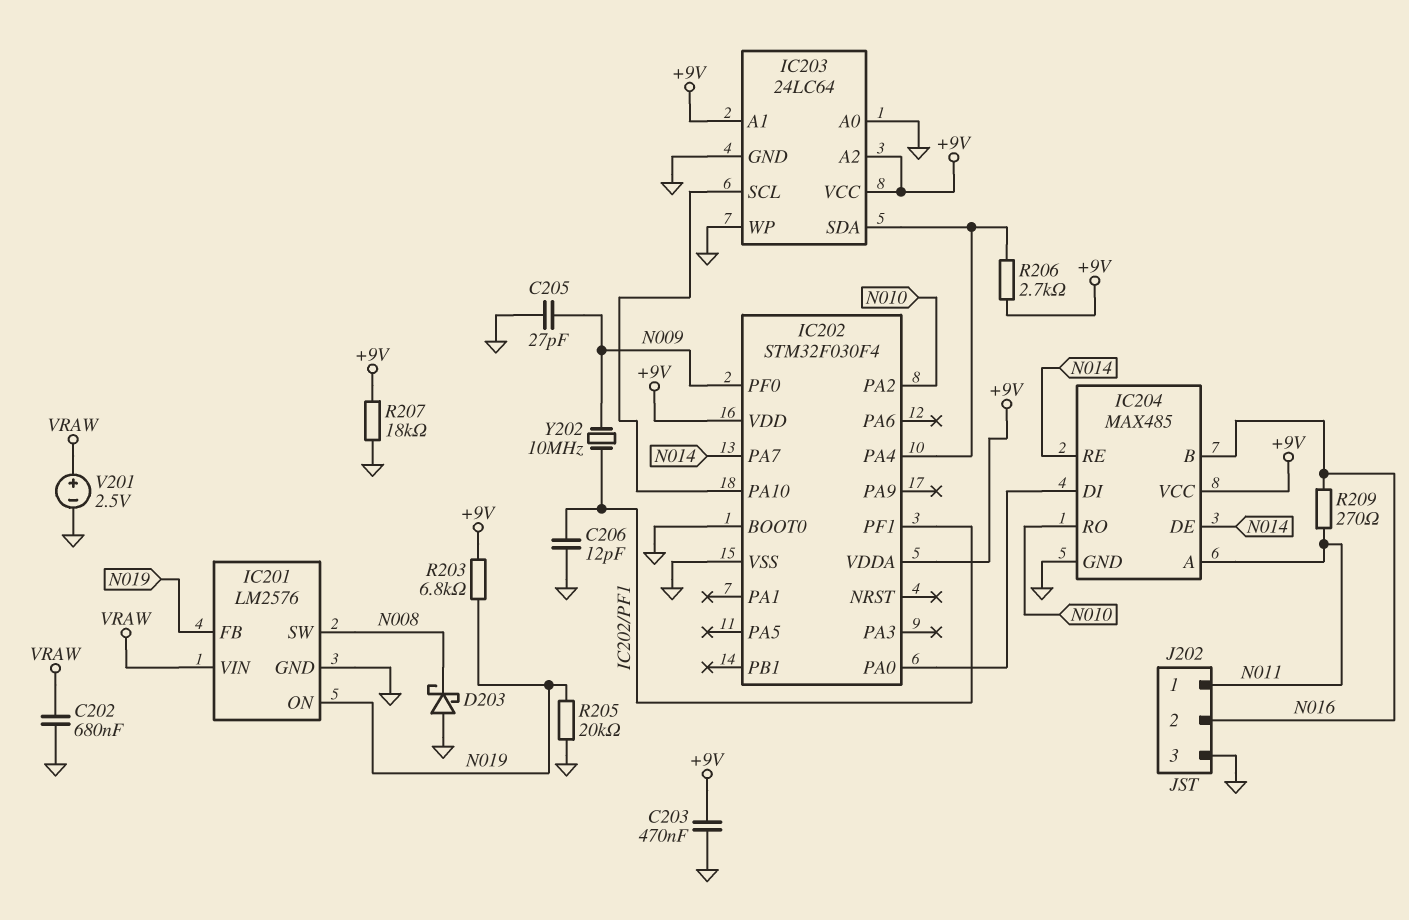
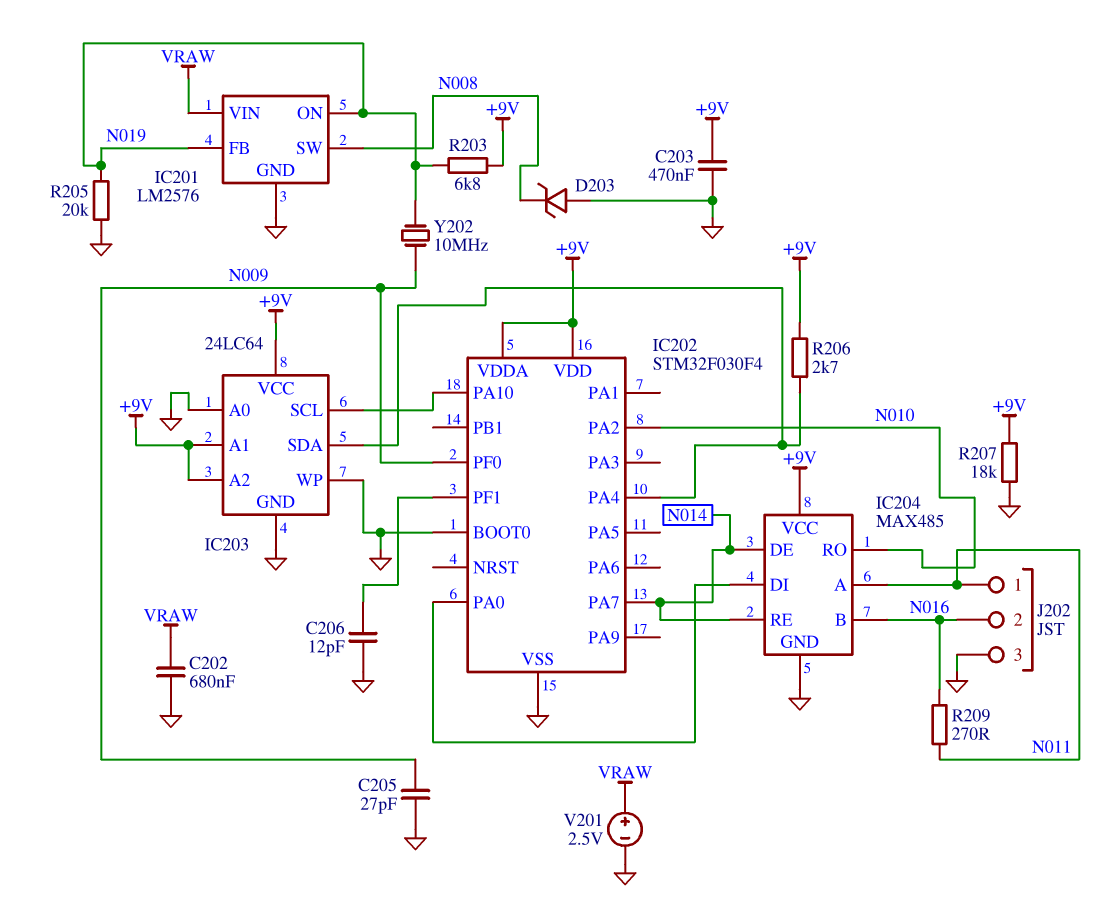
D203: schottky (A GND, K N008) -> zener (A GND, K N008)
Y202: 10MHz (IC202/PF1, N009) -> 10MHz (N009, N019)

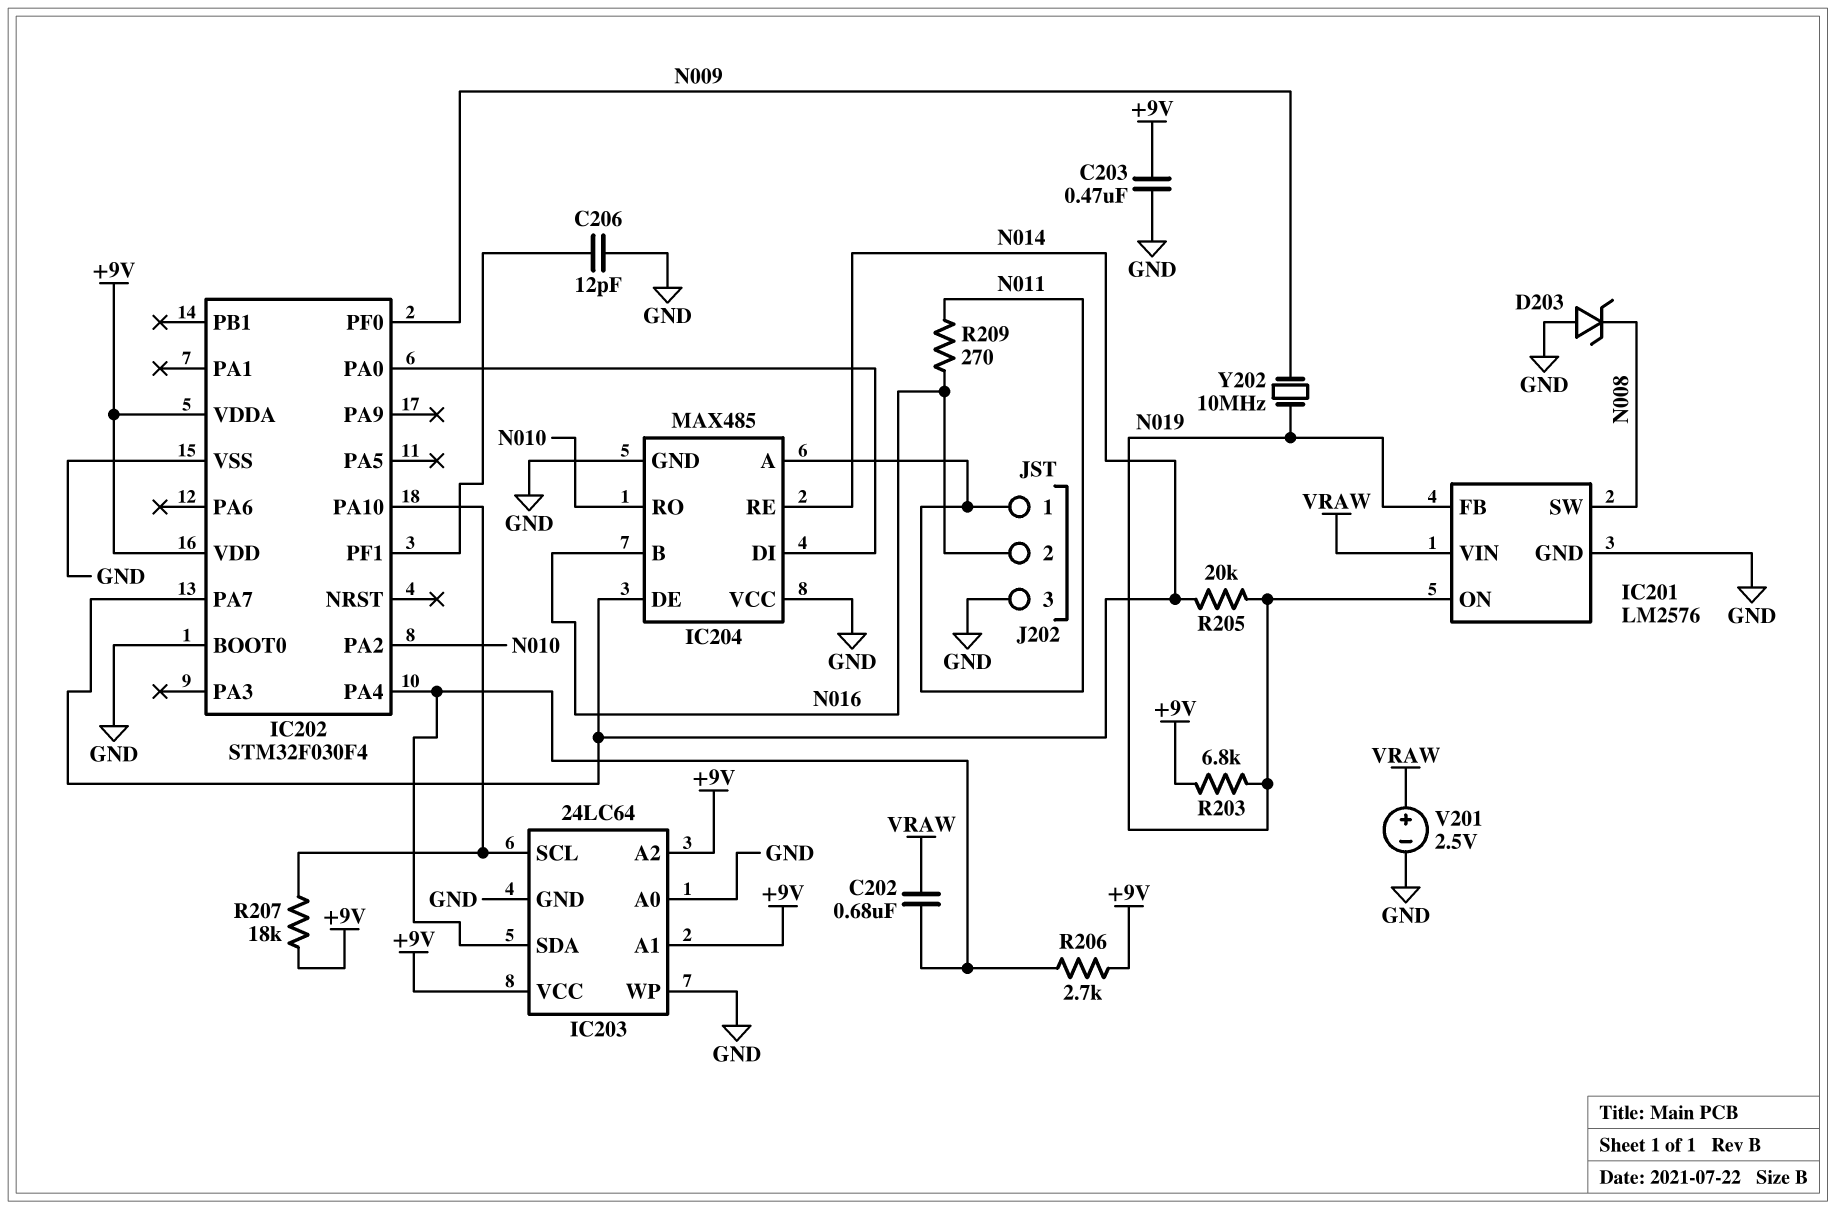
C202: 680nF (GND, VRAW) -> 680nF (IC202/PA4, VRAW)
C205: 27pF (GND, N009) -> none
IC204 pin VCC: +9V -> GND
R205: 20k (GND, N019) -> 20k (N014, N019)
R207: 18k (+9V, GND) -> 18k (+9V, IC202/PA10)

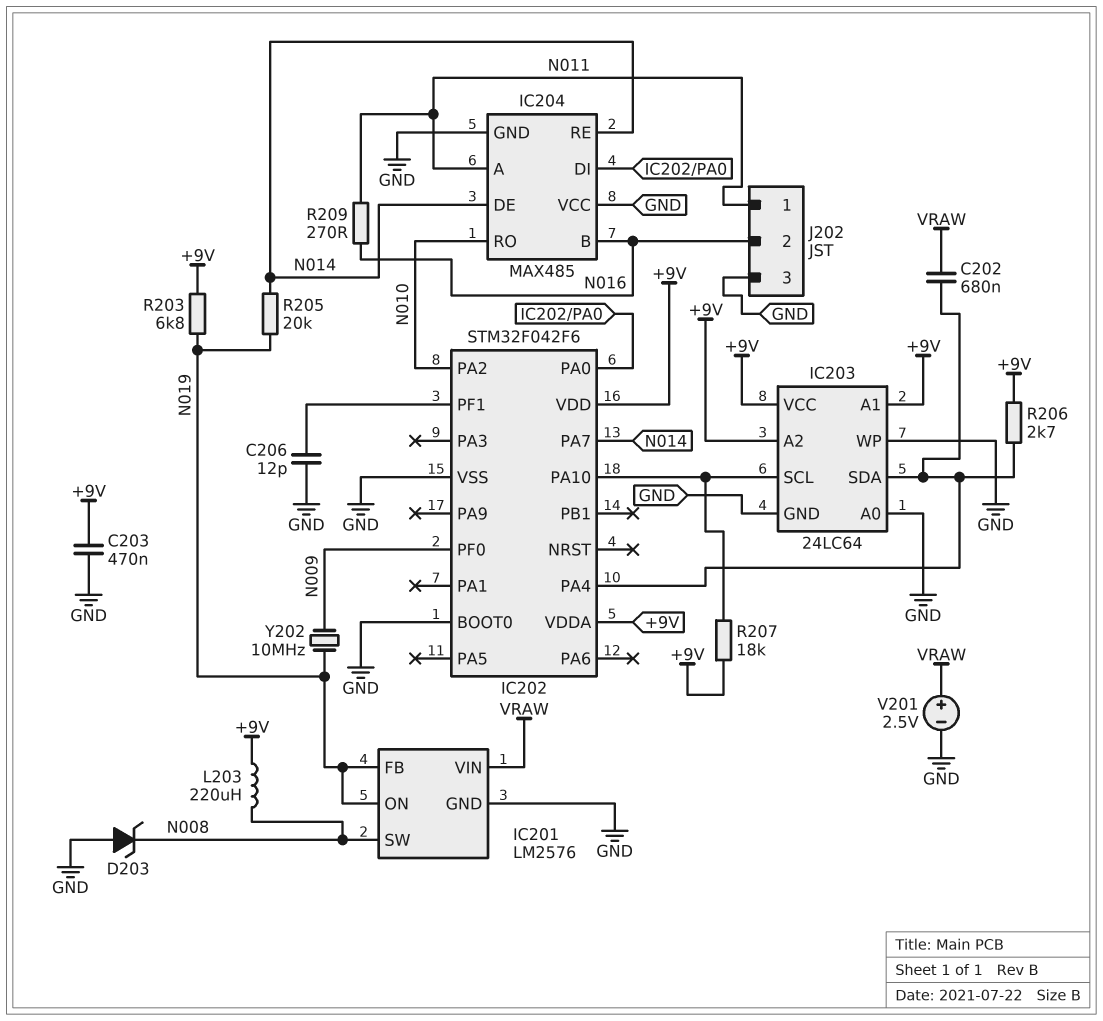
IC202: STM32F030F4 -> STM32F042F6
L203: none -> 220uH (+9V, N008)

